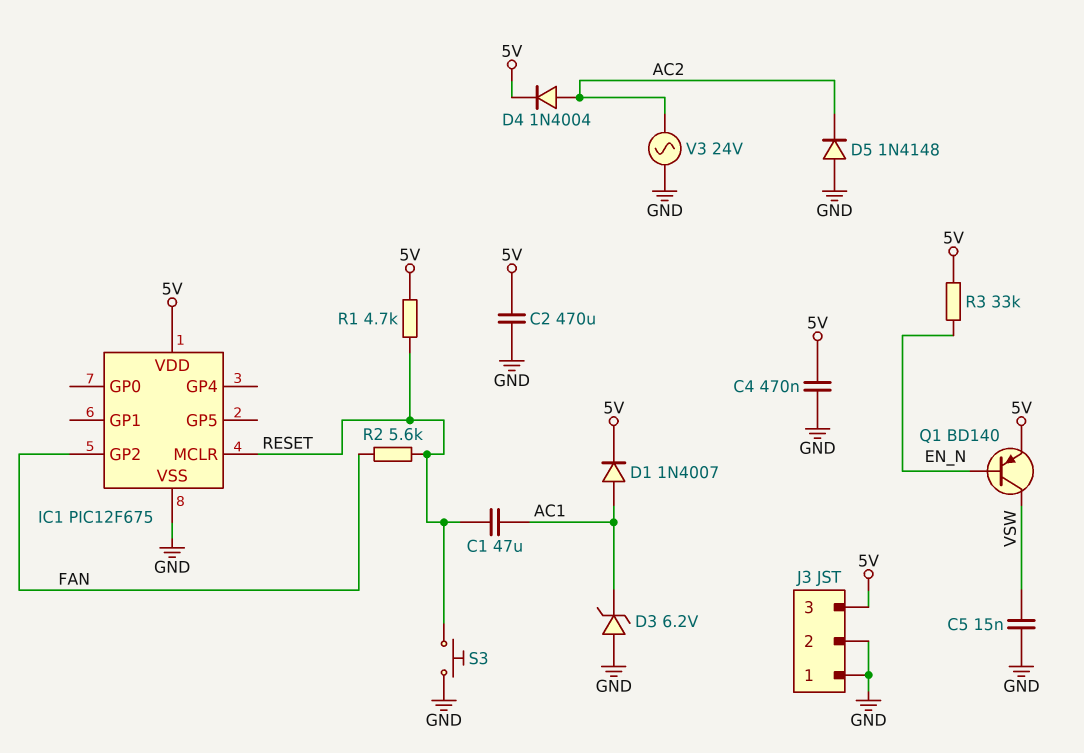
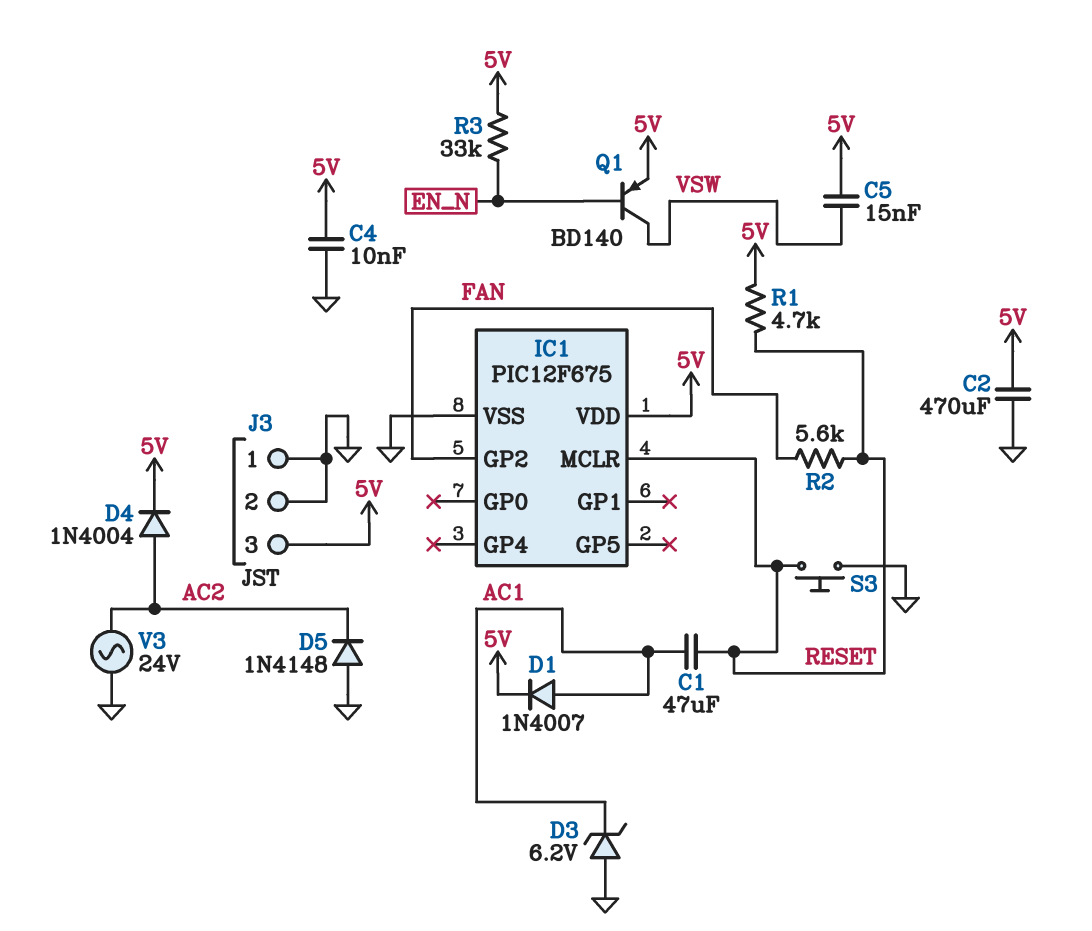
C4: 470nF (5V, GND) -> 10nF (5V, GND)
C5: 15nF (GND, VSW) -> 15nF (5V, VSW)

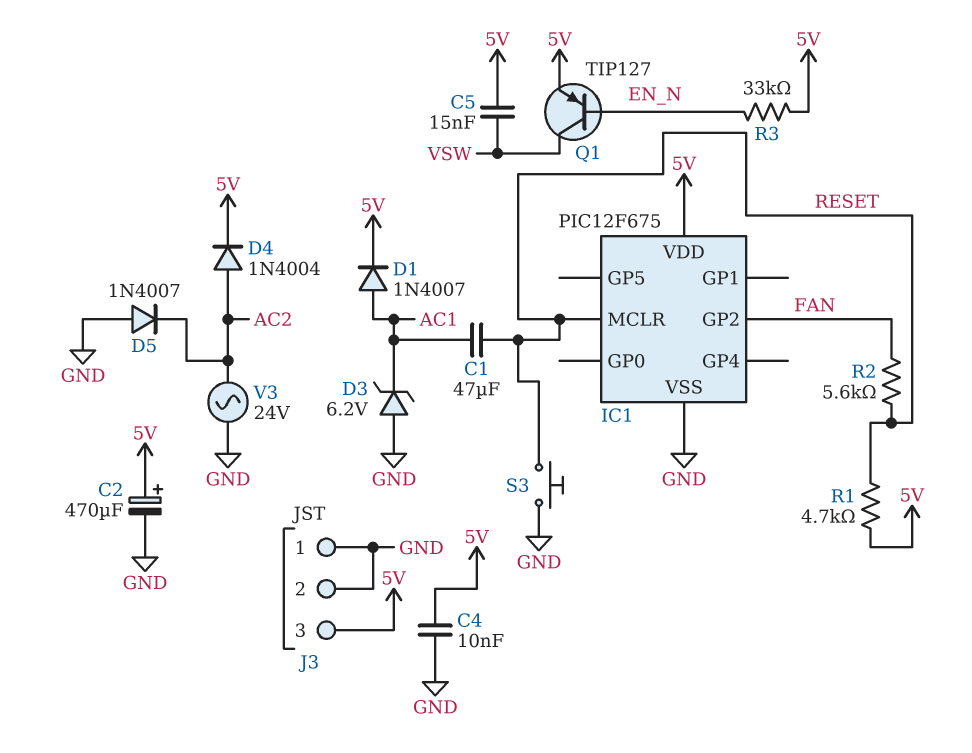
C2: 470uF (5V, GND) -> 470uF (plus 5V, minus GND)
D5: diode 1N4148 (A GND, K AC2) -> diode 1N4007 (A GND, K AC2)
Q1: PNP BD140 (B EN_N, C VSW, E 5V) -> PNP TIP127 (B EN_N, C VSW, E 5V)

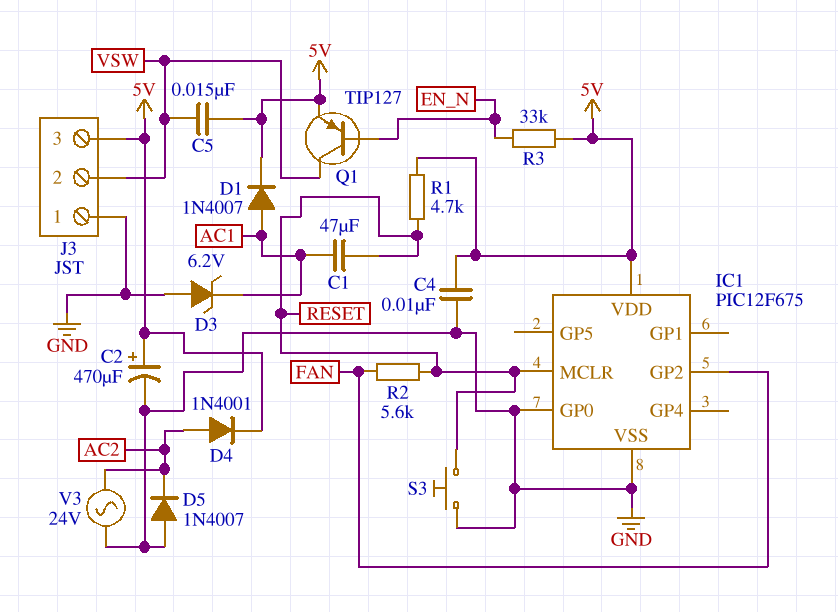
D4: diode 1N4004 (A AC2, K 5V) -> diode 1N4001 (A AC2, K 5V)
IC1 pin GP0: none -> GND
J3 pin 2: GND -> VSW

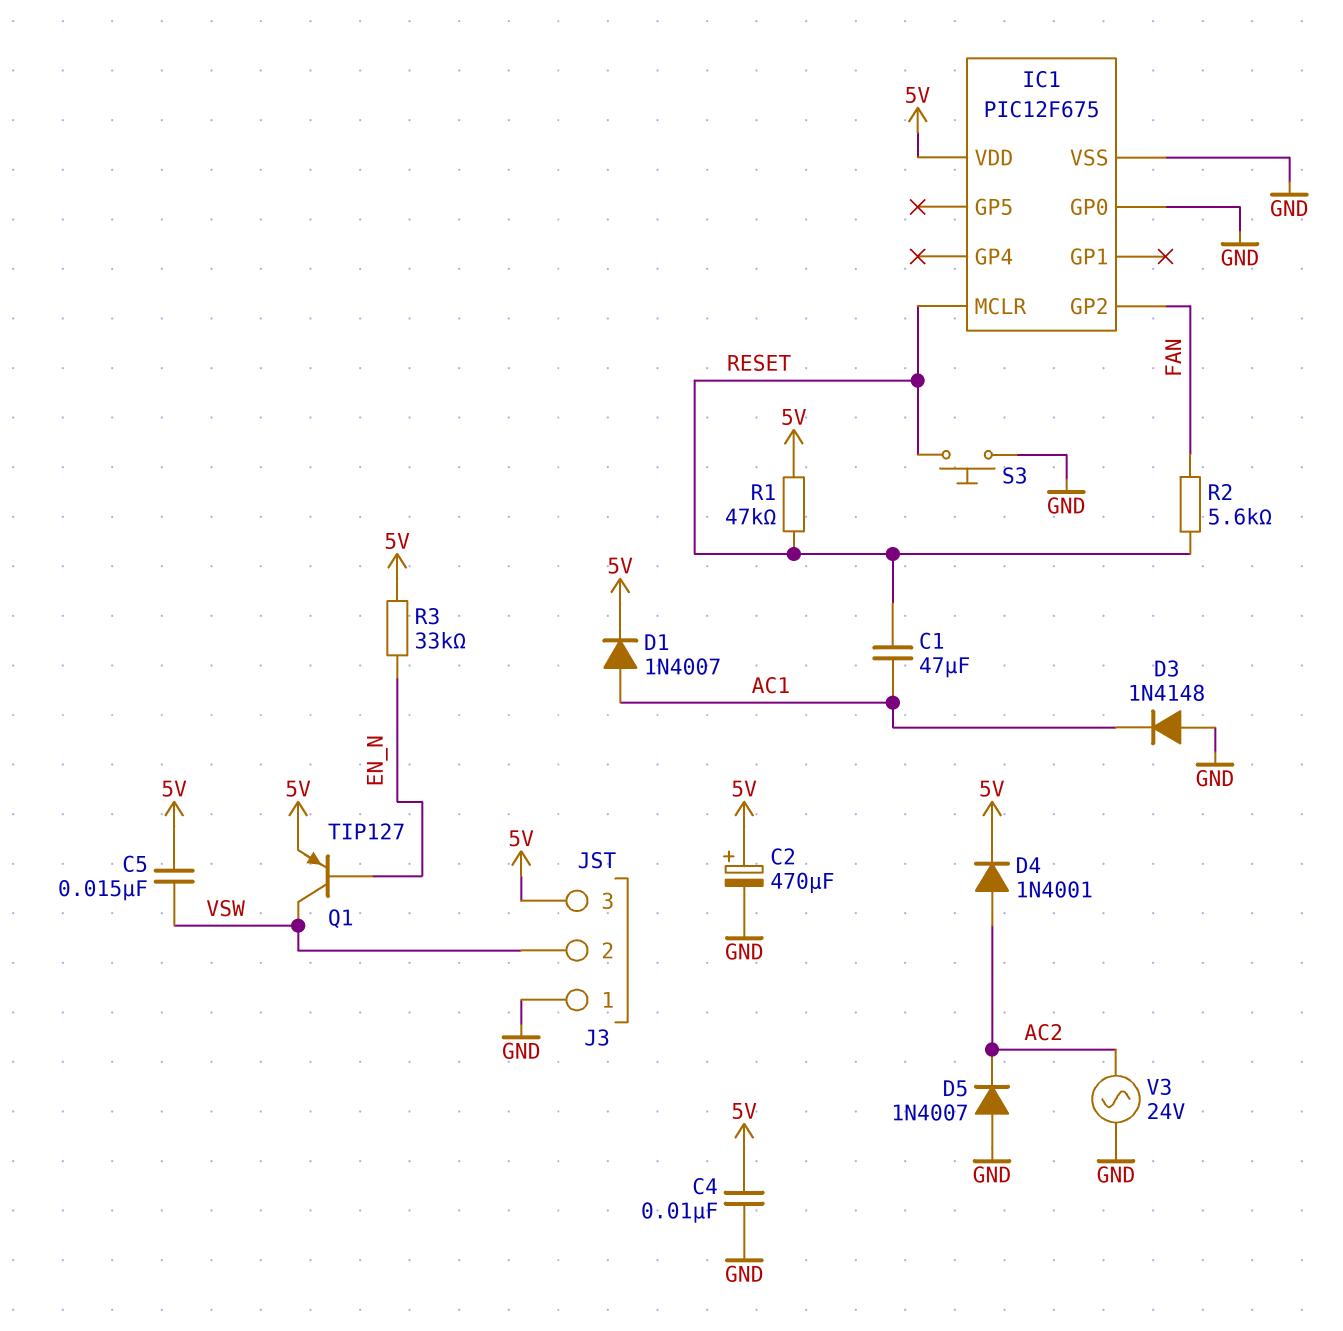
D3: zener 6.2V (A GND, K AC1) -> diode 1N4148 (A GND, K AC1)
R1: 4.7k (5V, RESET) -> 47k (5V, RESET)

